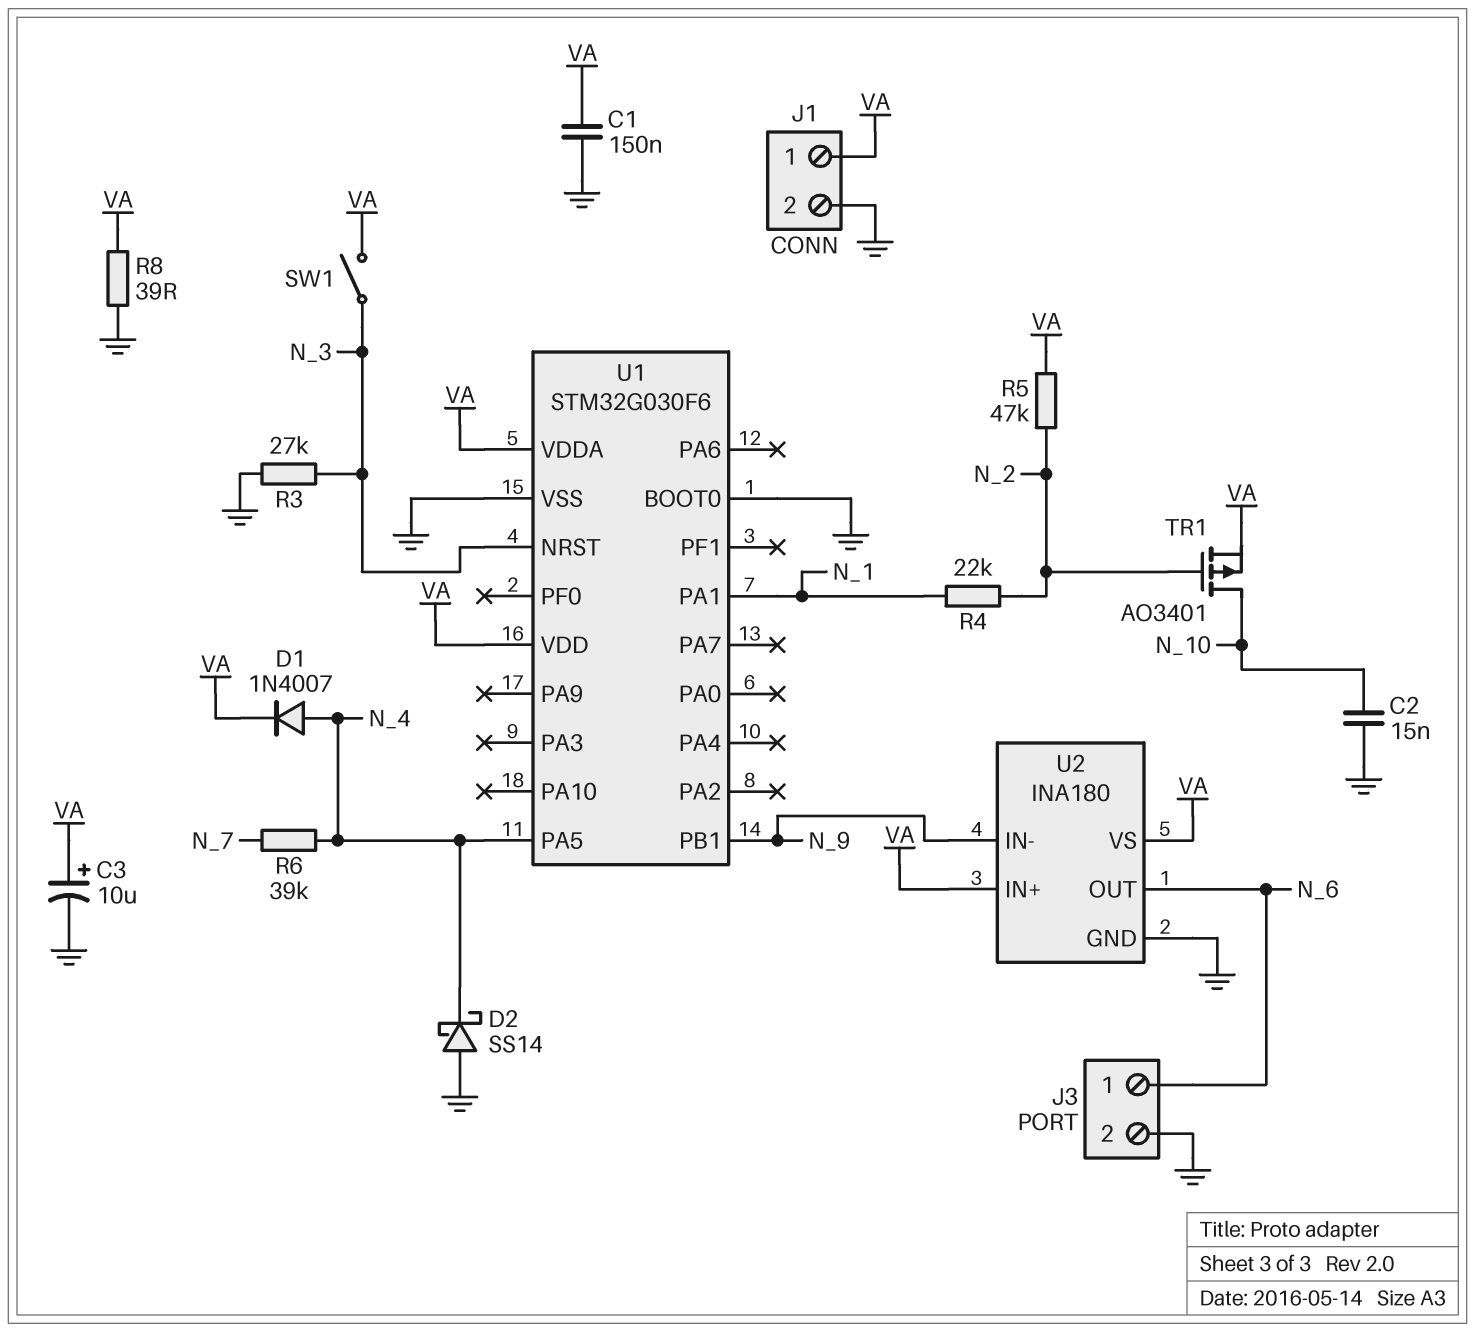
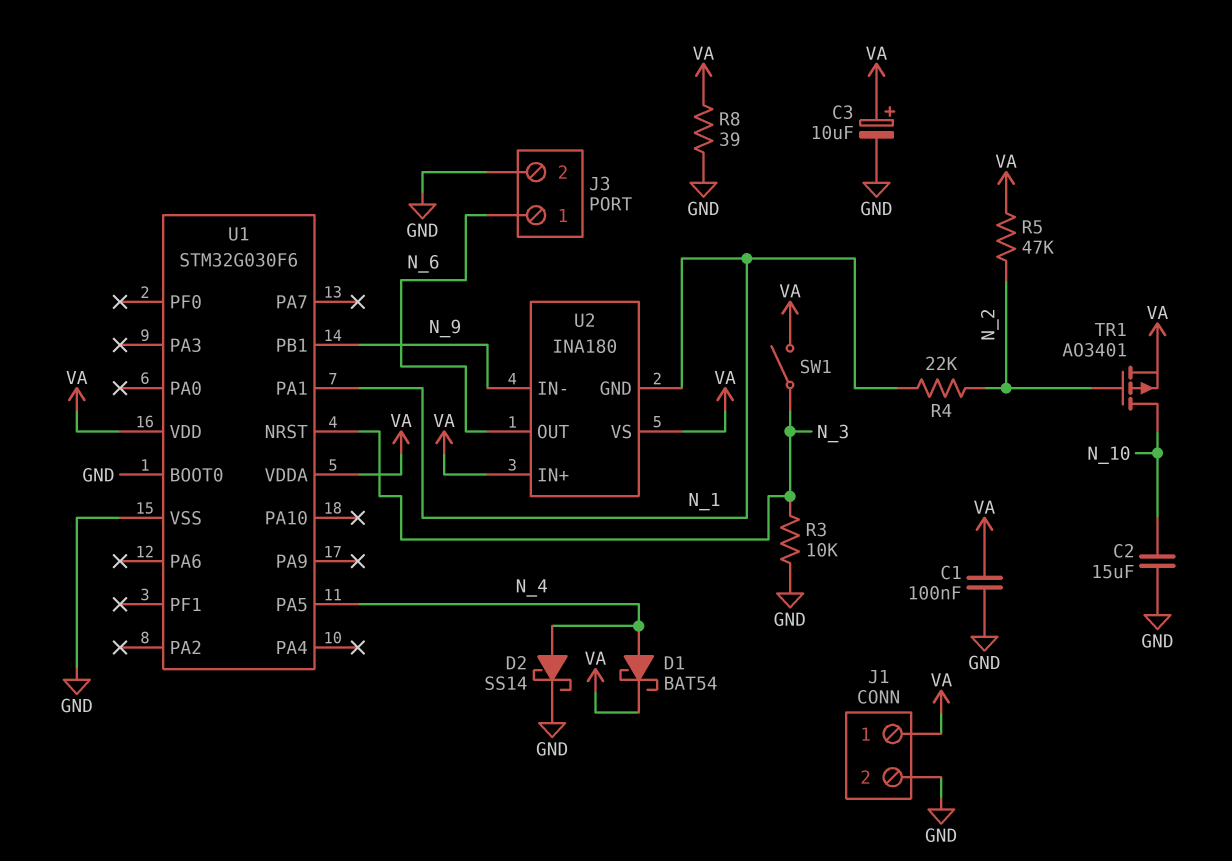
C1: 150nF (GND, VA) -> 100nF (GND, VA)
C2: 15nF (GND, N_10) -> 15uF (GND, N_10)
D1: diode 1N4007 (A N_4, K VA) -> schottky BAT54 (A N_4, K VA)
D2: schottky SS14 (A GND, K N_4) -> schottky SS14 (A N_4, K GND)
R3: 27k (GND, N_3) -> 10k (GND, N_3)
R6: 39k (N_4, N_7) -> none
U2 pin GND: GND -> N_1

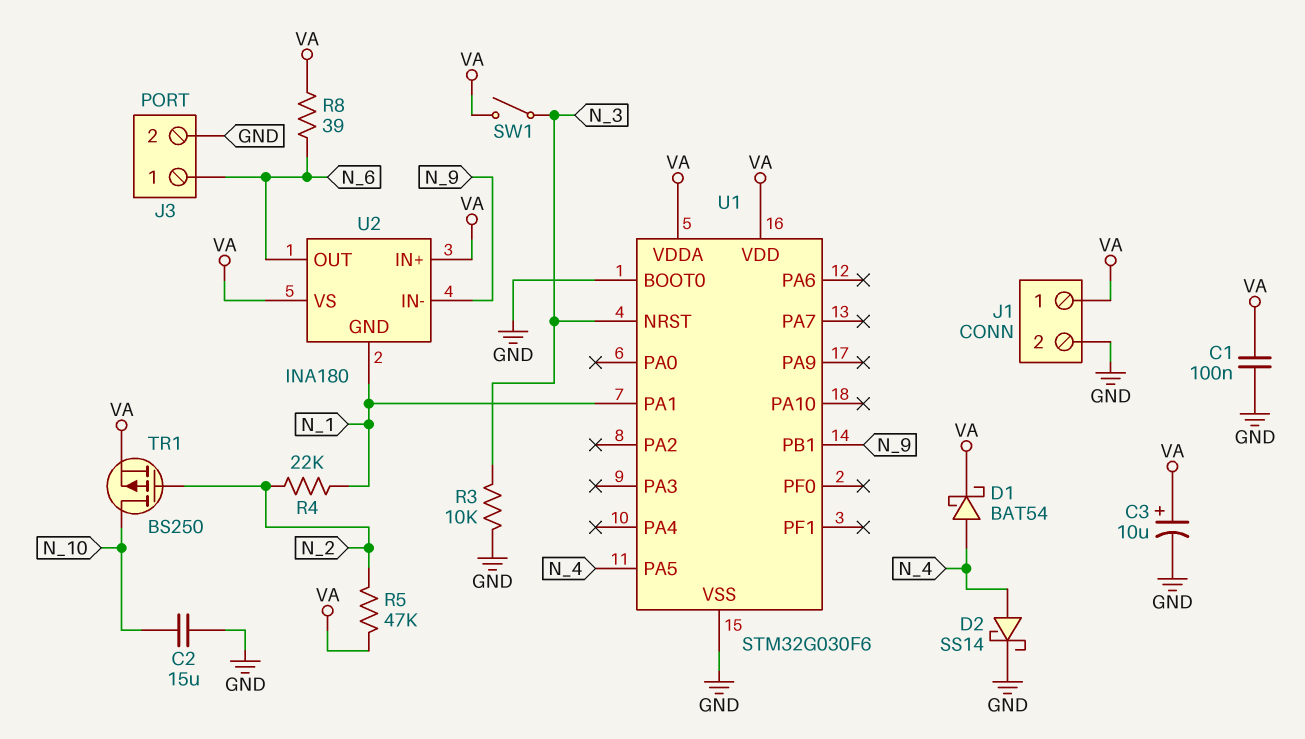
R8: 39 (GND, VA) -> 39 (N_6, VA)
TR1: PMOS AO3401 (G N_2, D N_10, S VA) -> PMOS BS250 (G N_2, D N_10, S VA)

